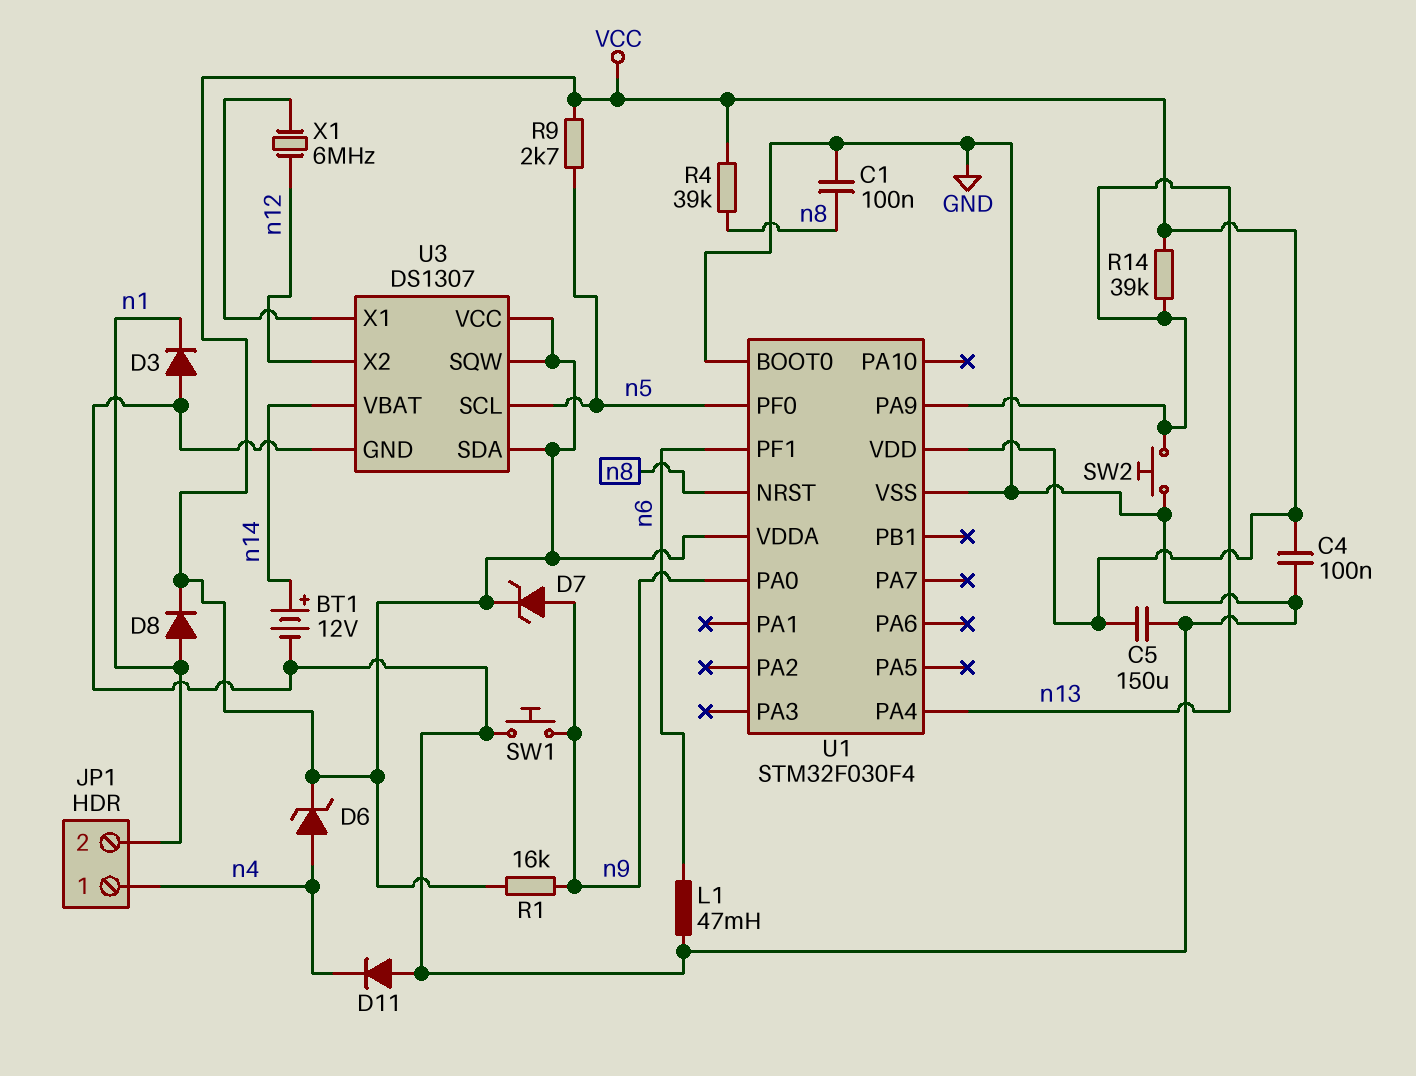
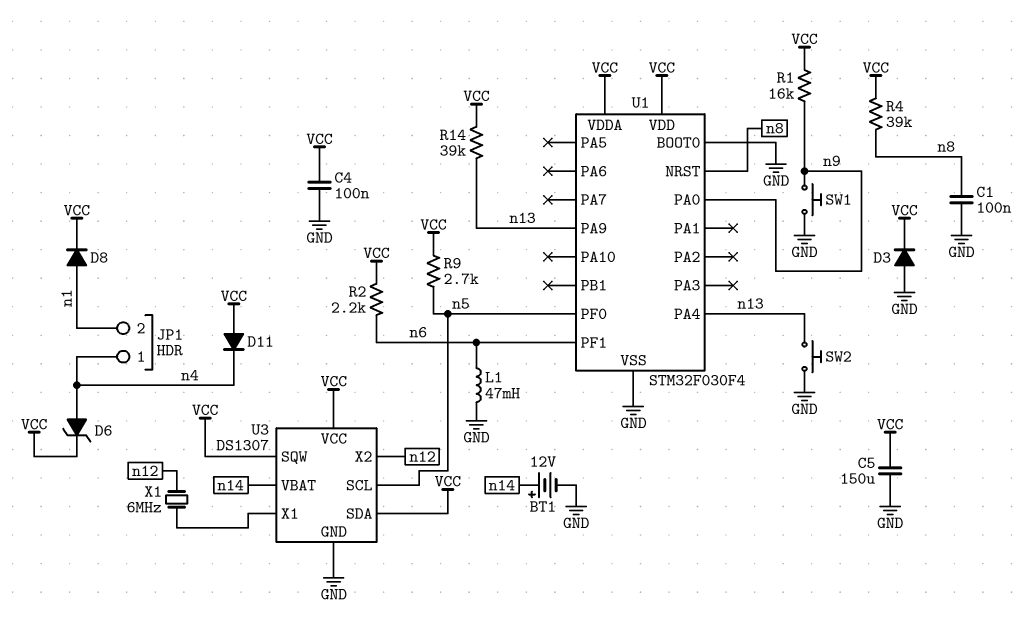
D3: diode (A GND, K n1) -> diode (A GND, K VCC)
D7: zener (A n9, K VCC) -> none
D11: diode (A GND, K n4) -> diode (A VCC, K n4)
R2: none -> 2.2k (VCC, n6)

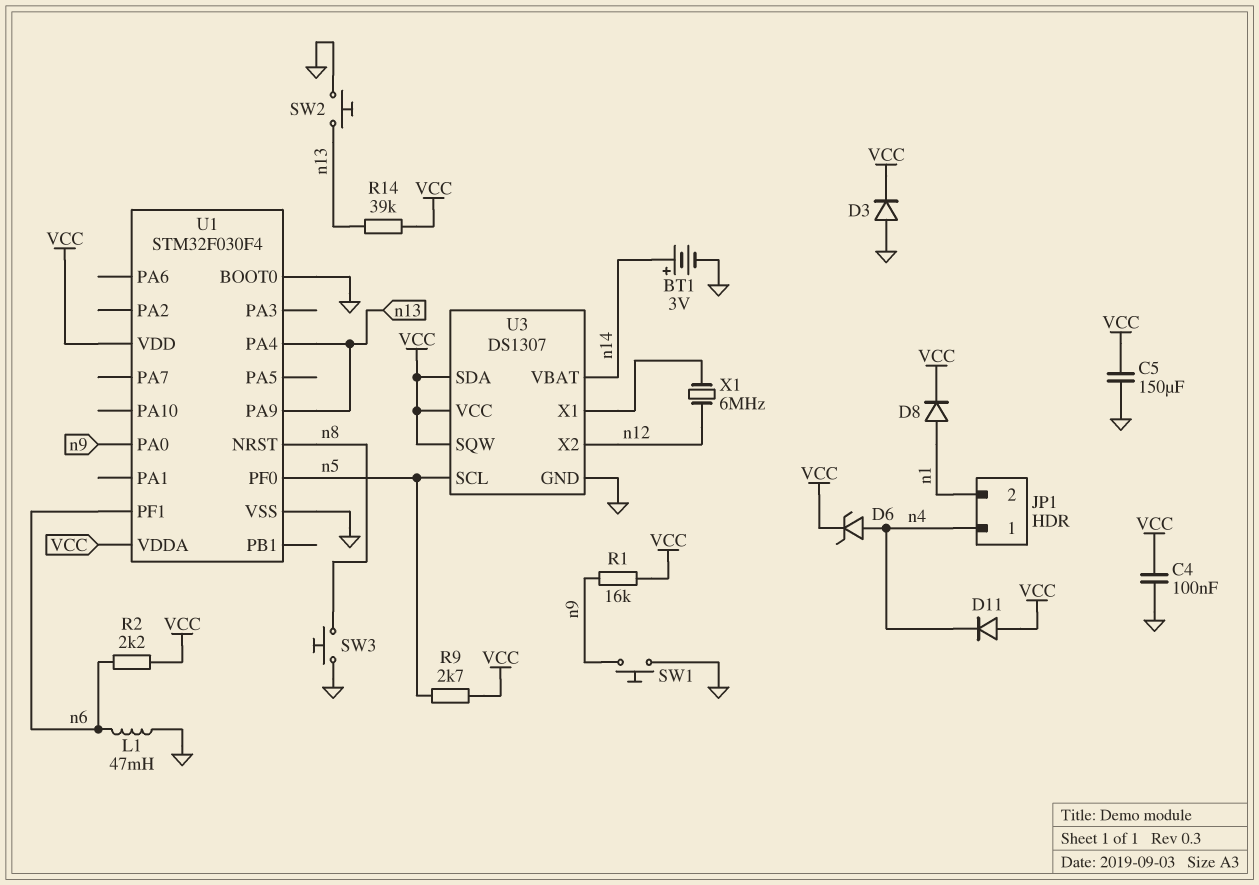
BT1: 12V (plus n14, minus GND) -> 3V (plus n14, minus GND)
C1: 100nF (GND, n8) -> none
R4: 39k (VCC, n8) -> none
SW3: none -> button (GND, n8)

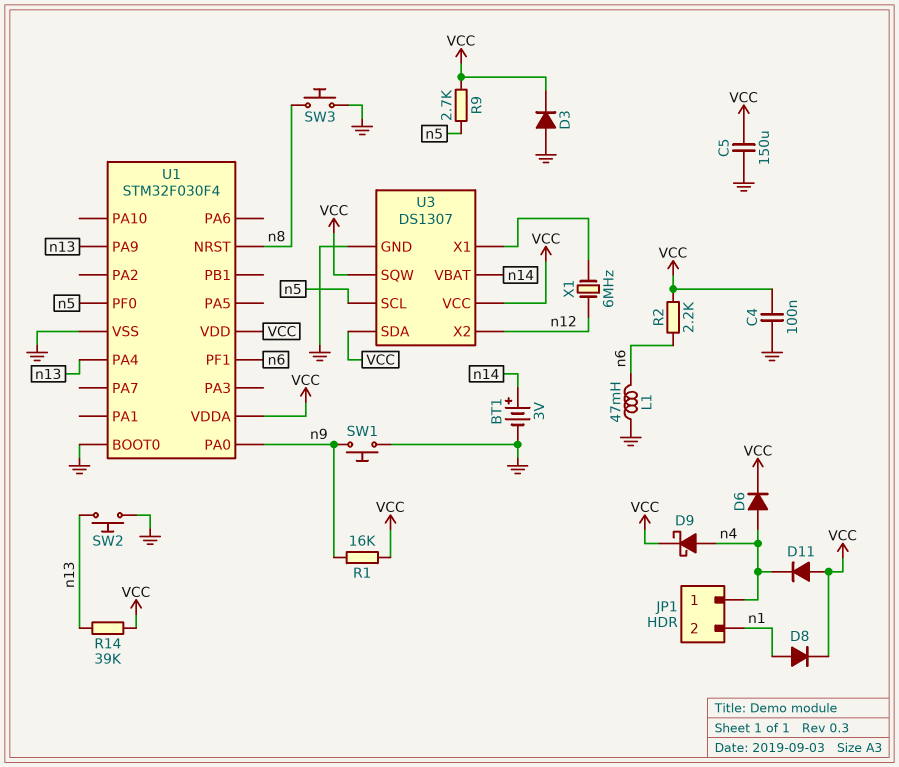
D6: zener (A n4, K VCC) -> diode (A n4, K VCC)
D9: none -> schottky (A n4, K VCC)

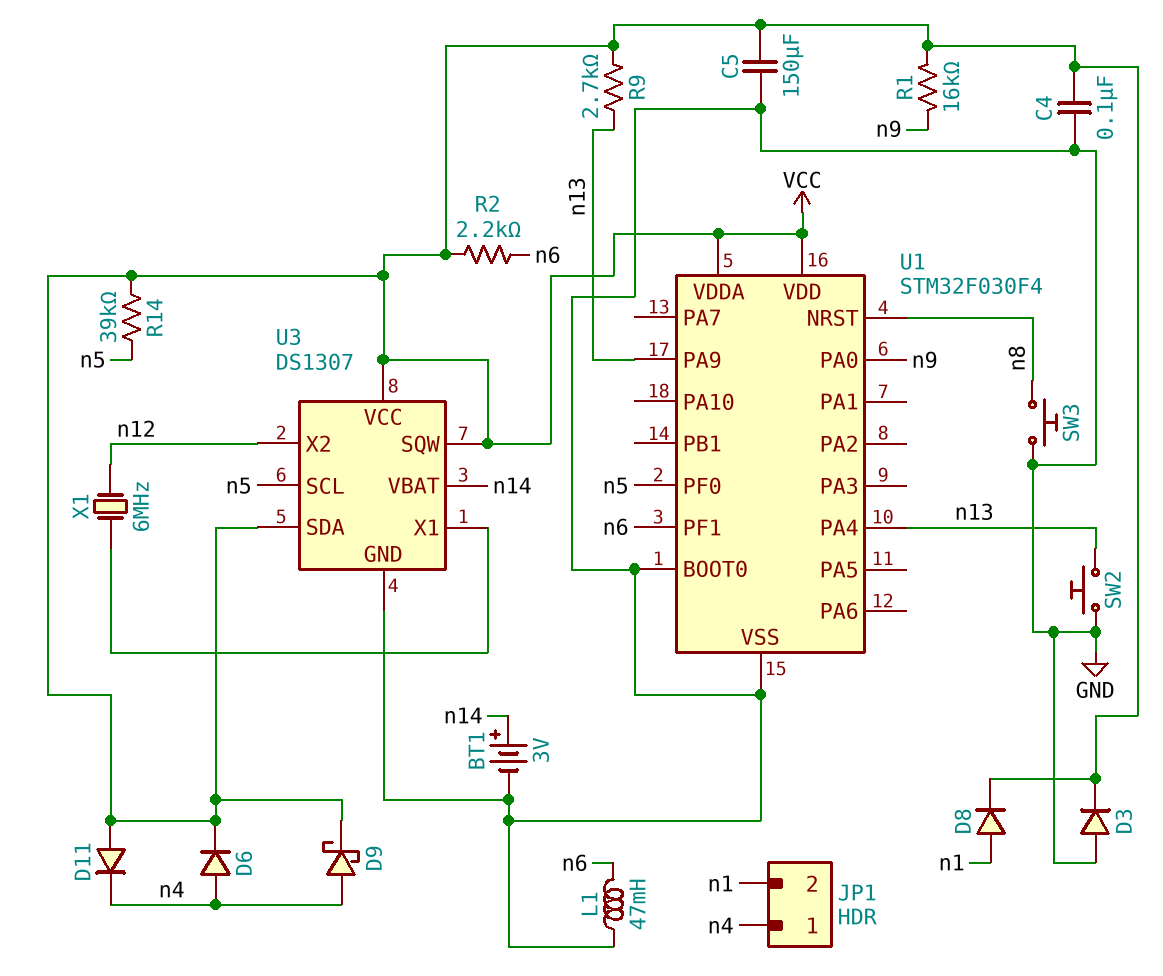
R9: 2.7k (VCC, n5) -> 2.7k (VCC, n13)
R14: 39k (VCC, n13) -> 39k (VCC, n5)
SW1: button (GND, n9) -> none

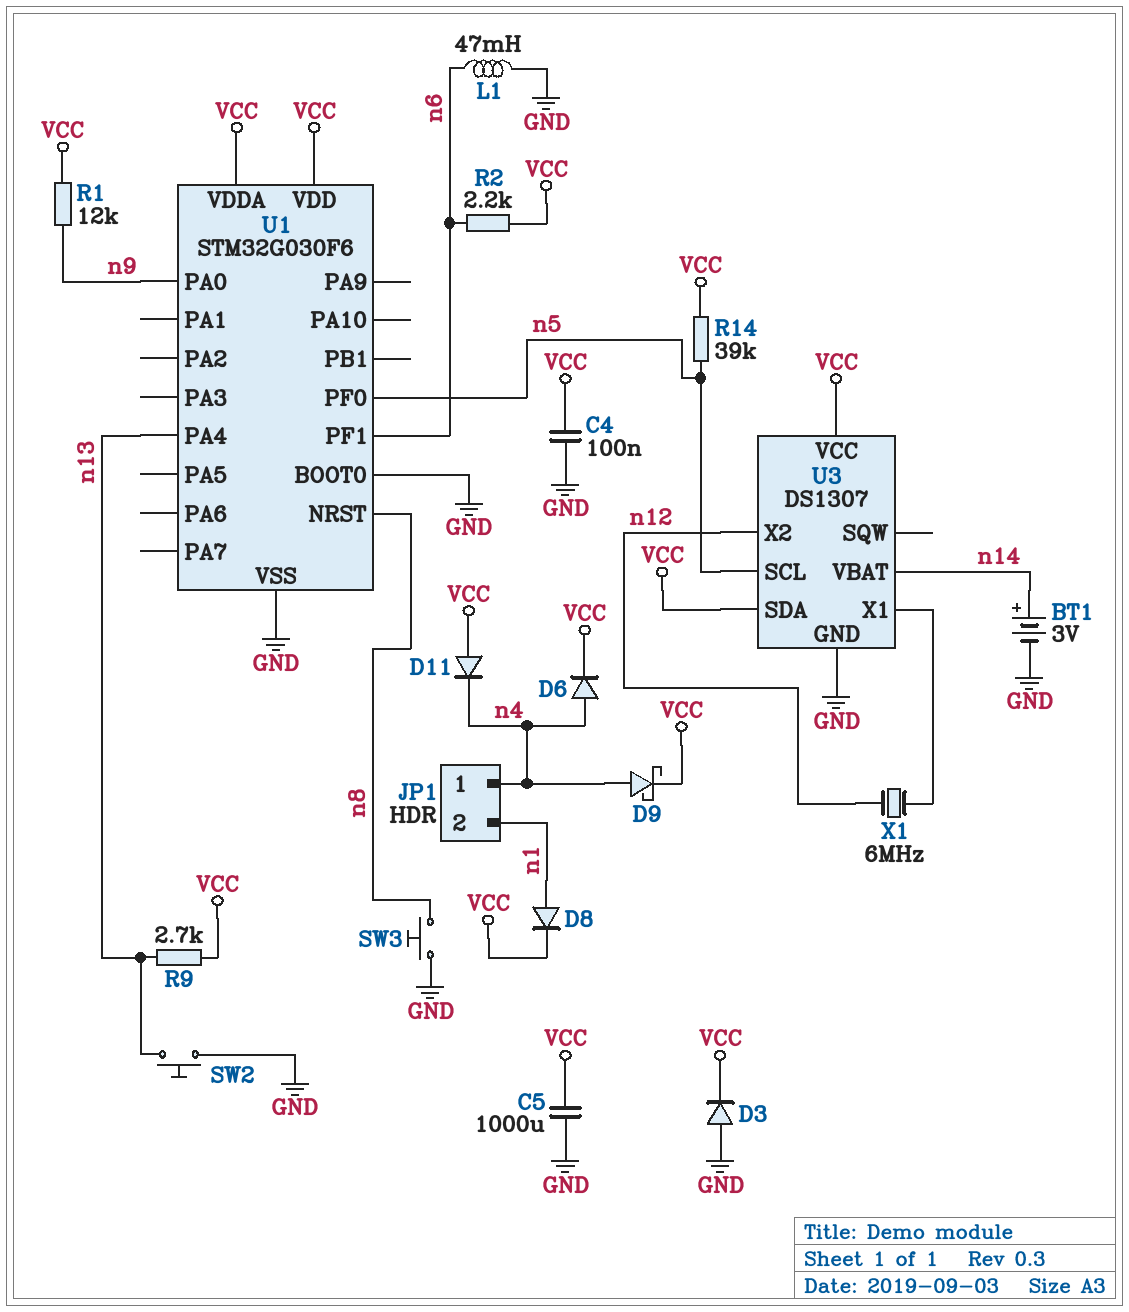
C5: 150uF (GND, VCC) -> 1000uF (GND, VCC)
R1: 16k (VCC, n9) -> 12k (VCC, n9)
U1: STM32F030F4 -> STM32G030F6
U1 pin PA9: n13 -> none
U3 pin SQW: VCC -> none

